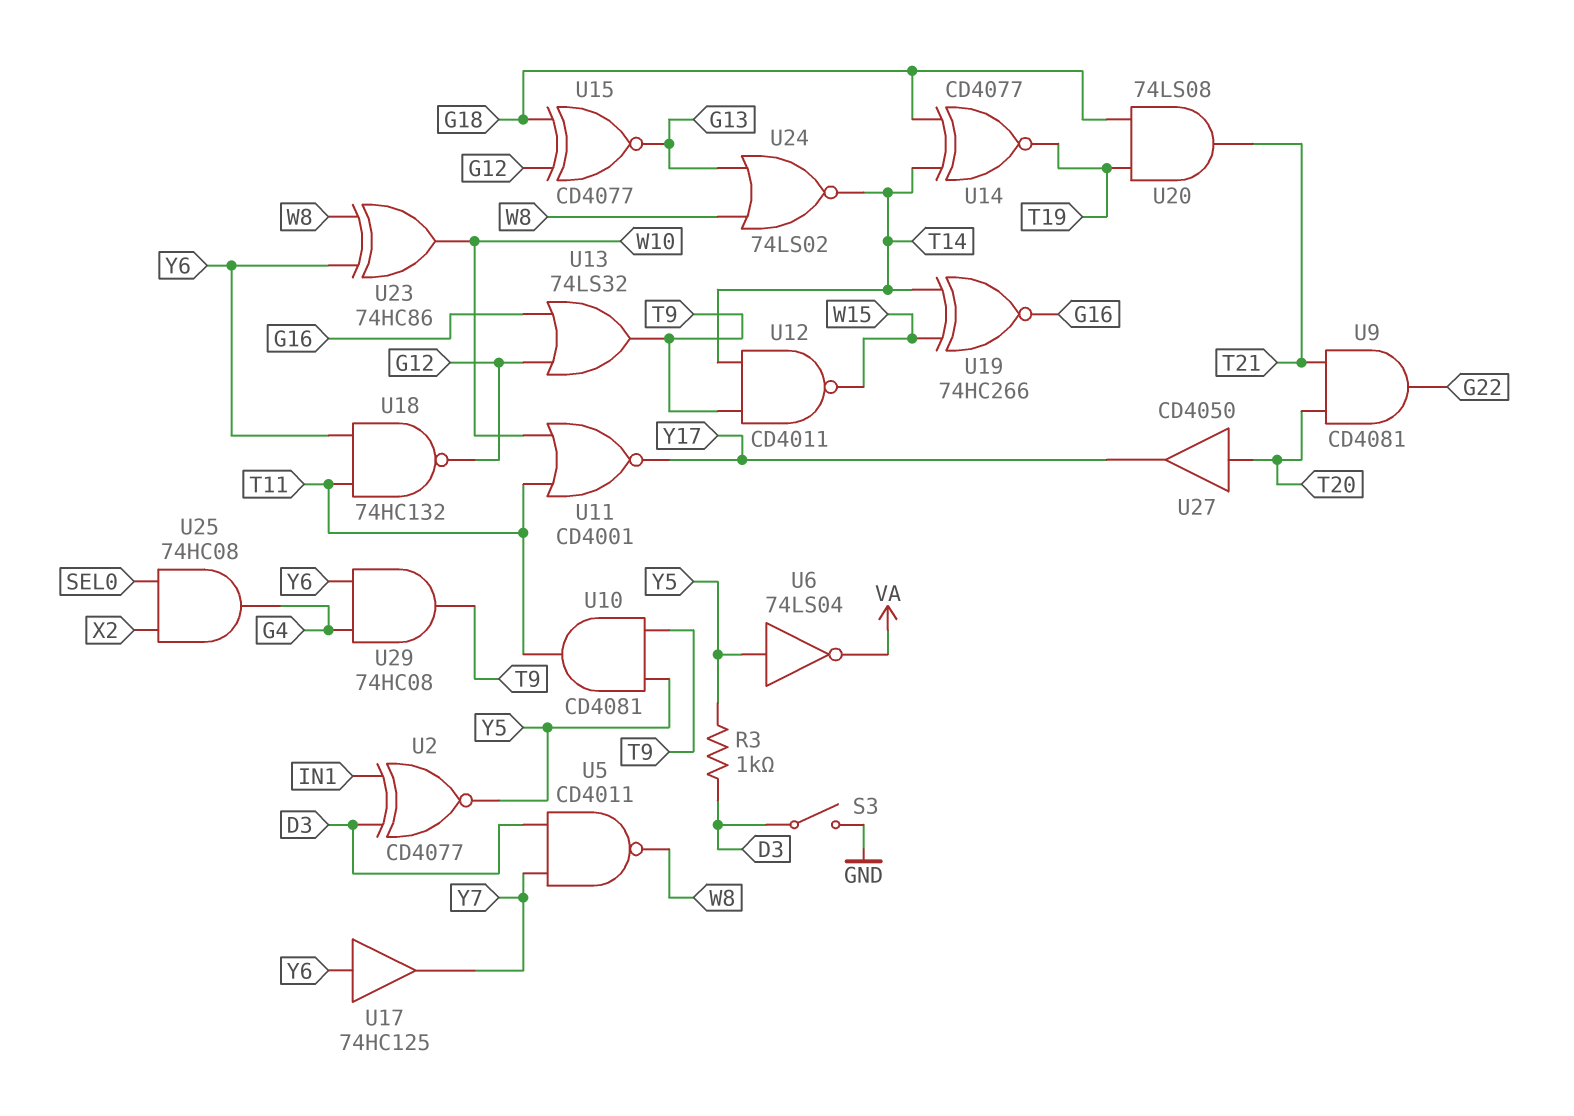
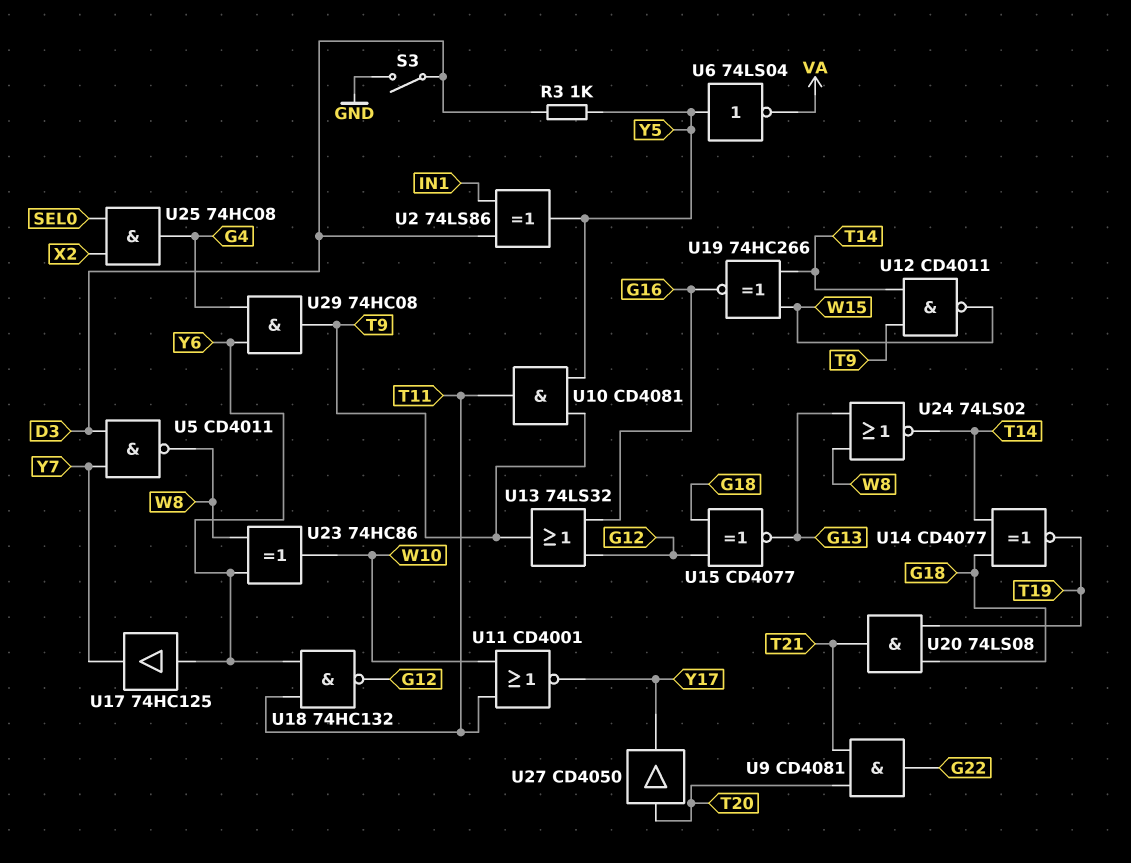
U2: XNOR CD4077 (in D3, in IN1, out Y5) -> XOR 74LS86 (in D3, in IN1, out Y5)

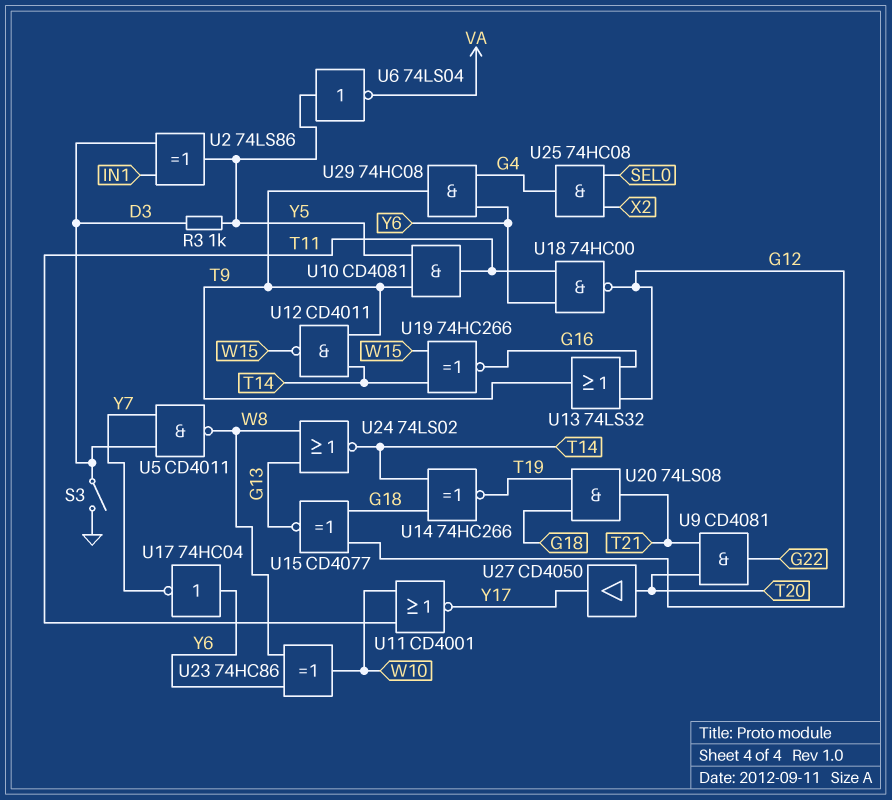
U14: XNOR CD4077 (in G18, in T14, out T19) -> XNOR 74HC266 (in G18, in T14, out T19)
U17: buffer 74HC125 (in Y6, out Y7) -> NOT 74HC04 (in Y6, out Y7)
U18: NAND 74HC132 (in T11, in Y6, out G12) -> NAND 74HC00 (in T11, in Y6, out G12)

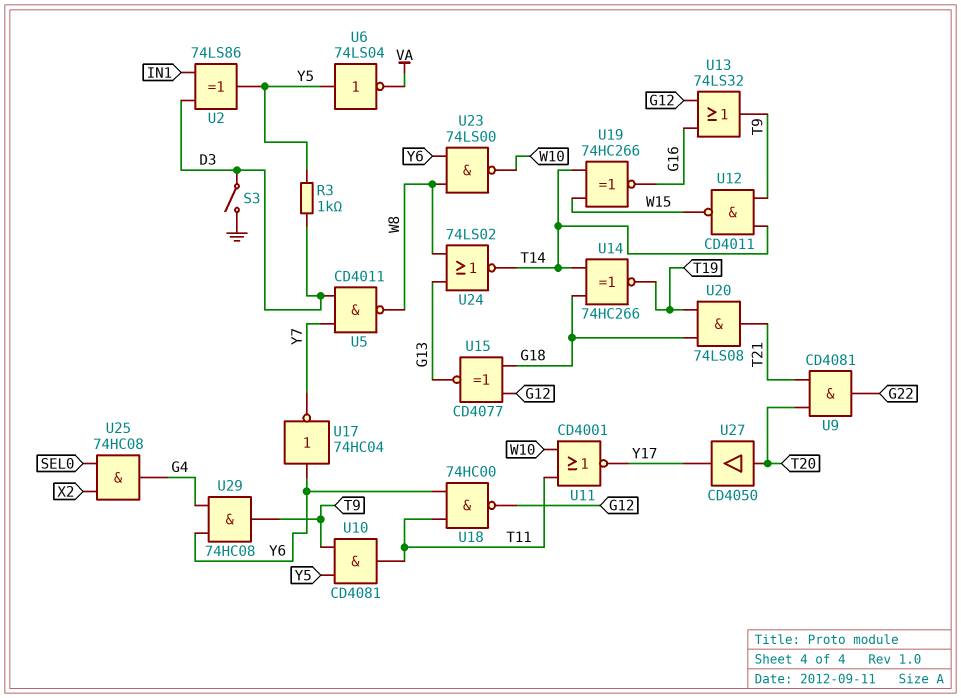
U23: XOR 74HC86 (in W8, in Y6, out W10) -> NAND 74LS00 (in W8, in Y6, out W10)

